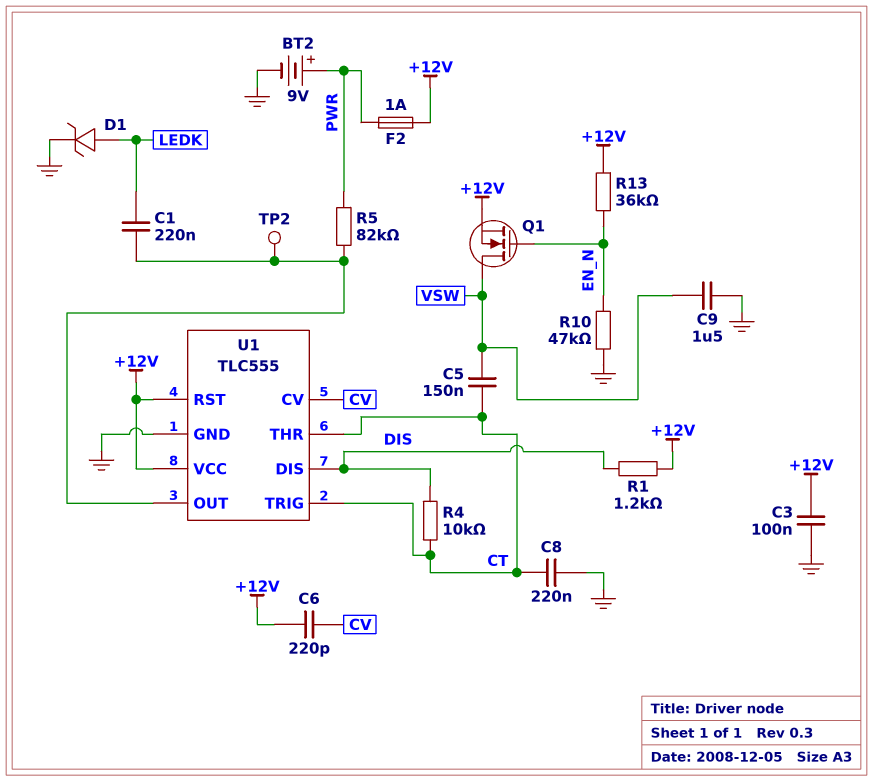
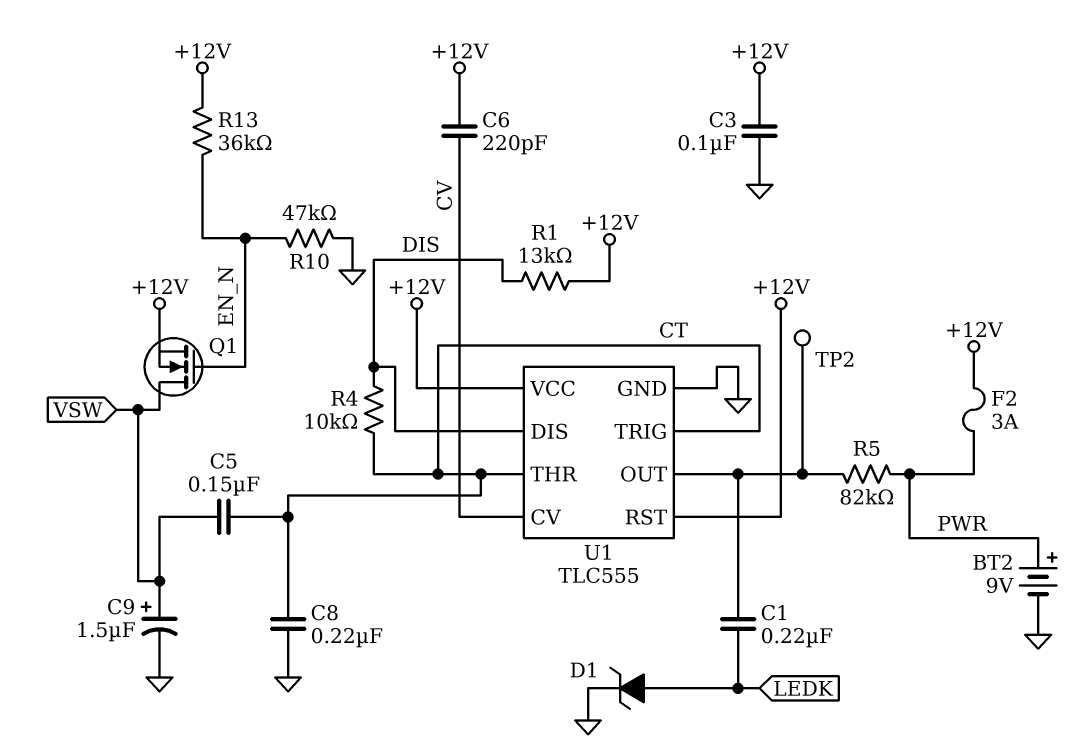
C9: 1.5uF (GND, VSW) -> 1.5uF (plus VSW, minus GND)
F2: 1A (+12V, PWR) -> 3A (+12V, PWR)
R1: 1.2k (+12V, DIS) -> 13k (+12V, DIS)

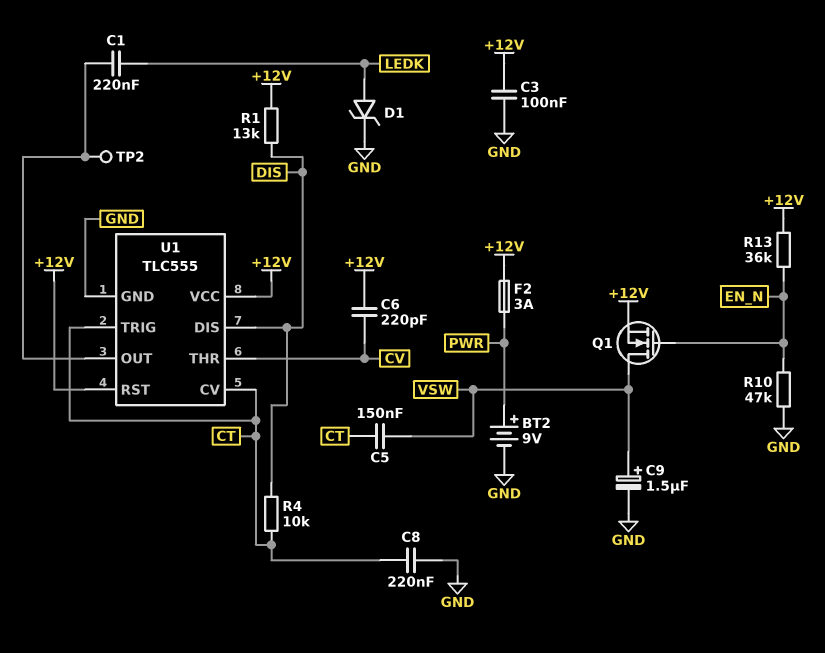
R5: 82k (PWR, U1/OUT) -> none
U1 pin CV: CV -> CT
U1 pin THR: CT -> CV

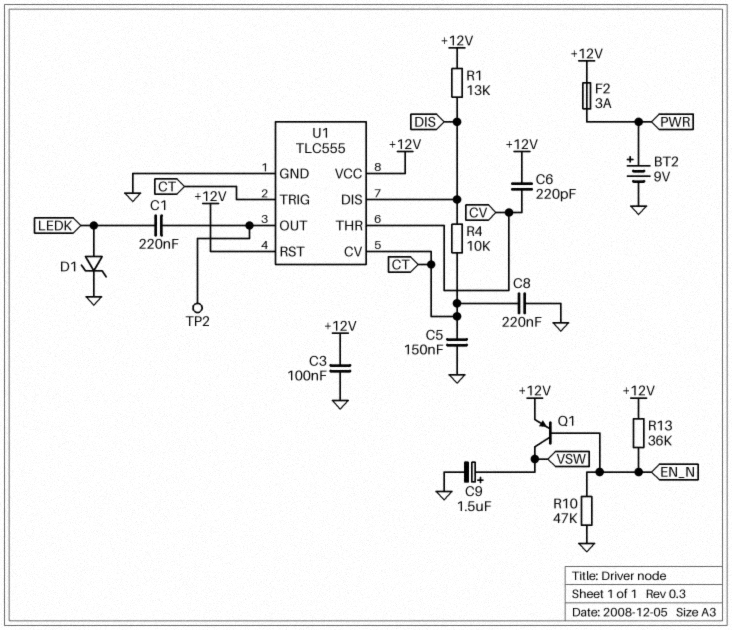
C5: 150nF (CT, VSW) -> 150nF (CT, GND)
Q1: NMOS (G EN_N, D VSW, S +12V) -> PNP (B EN_N, C VSW, E +12V)

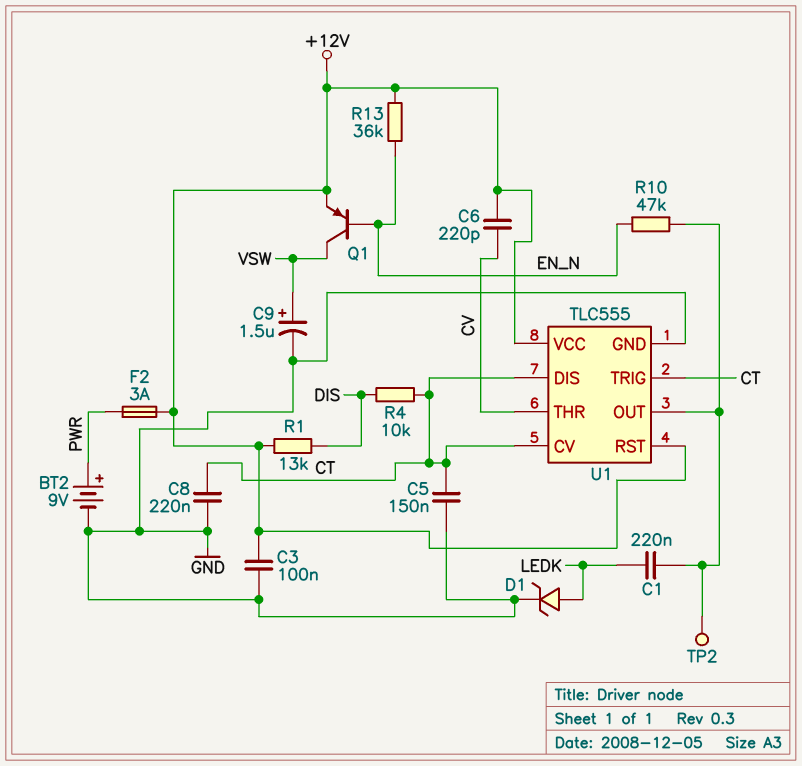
R10: 47k (EN_N, GND) -> 47k (EN_N, U1/OUT)
U1 pin DIS: DIS -> CT

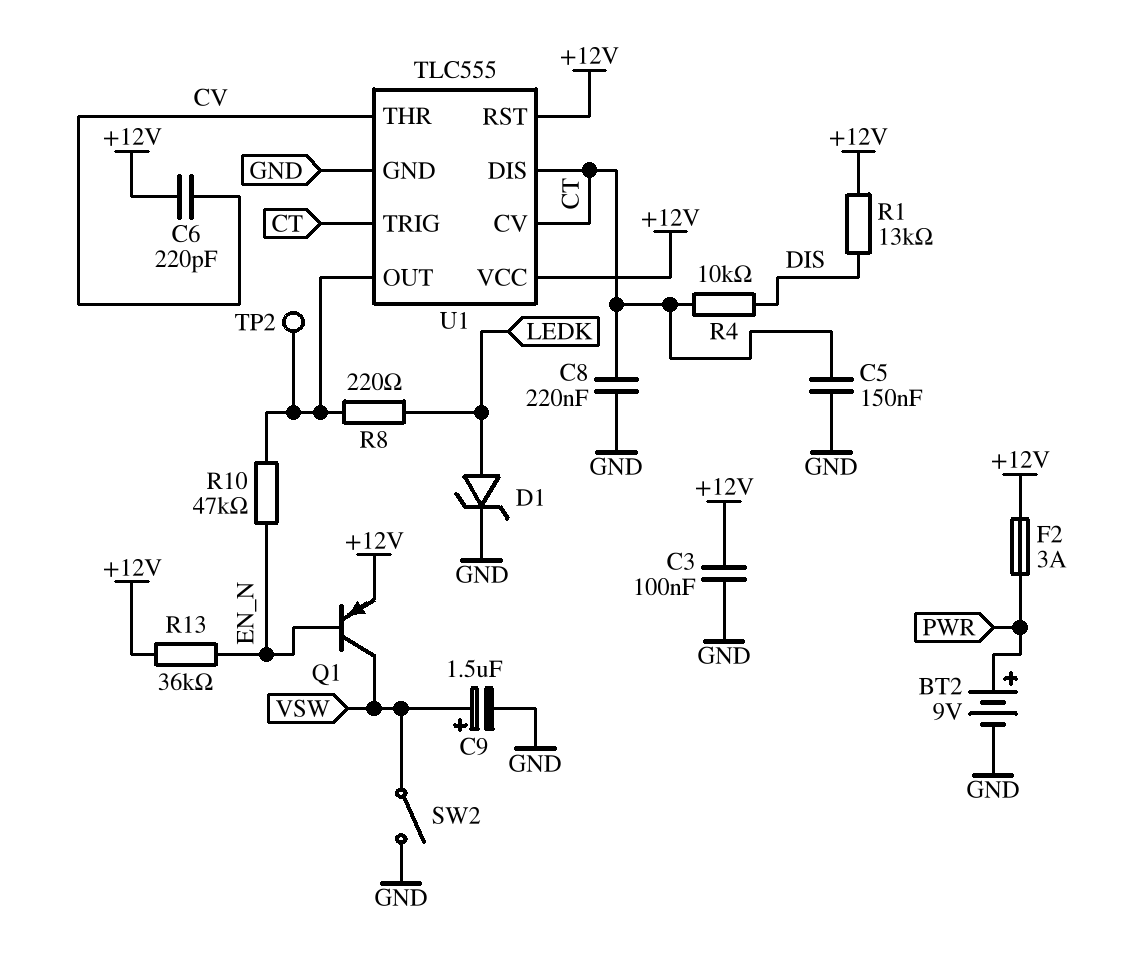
C1: 220nF (LEDK, U1/OUT) -> none
R8: none -> 220 (LEDK, U1/OUT)
SW2: none -> switch (GND, VSW)

